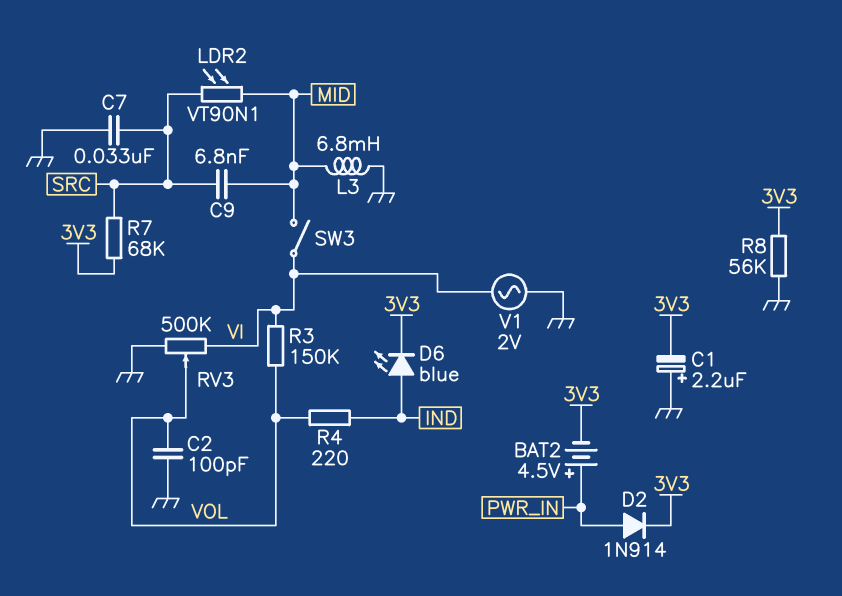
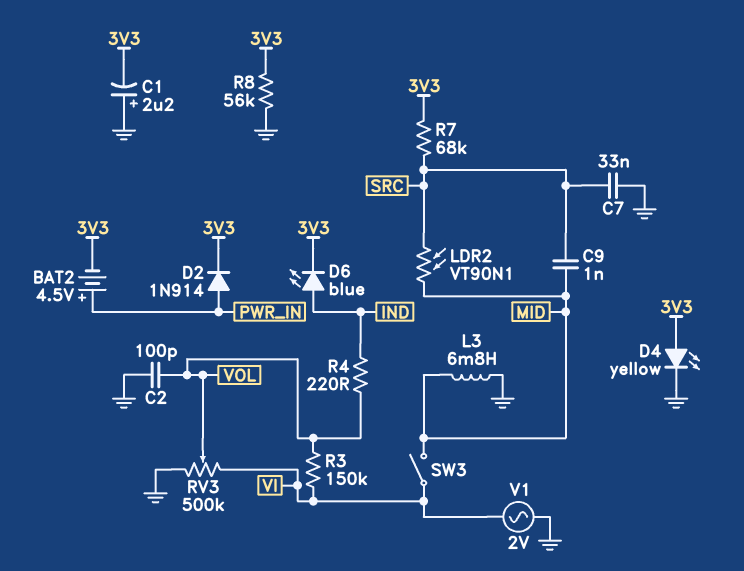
C9: 6.8nF (MID, SRC) -> 1nF (MID, SRC)
D4: none -> LED yellow (A 3V3, K GND)

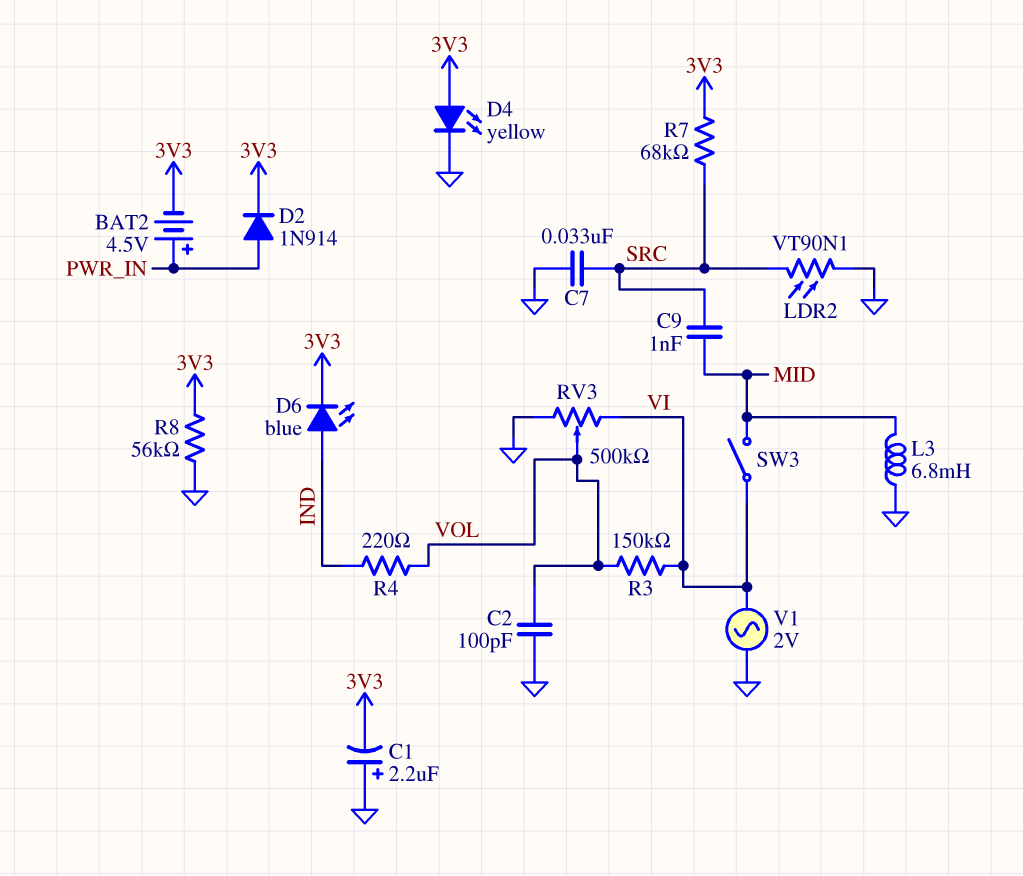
LDR2: VT90N1 (MID, SRC) -> VT90N1 (GND, SRC)

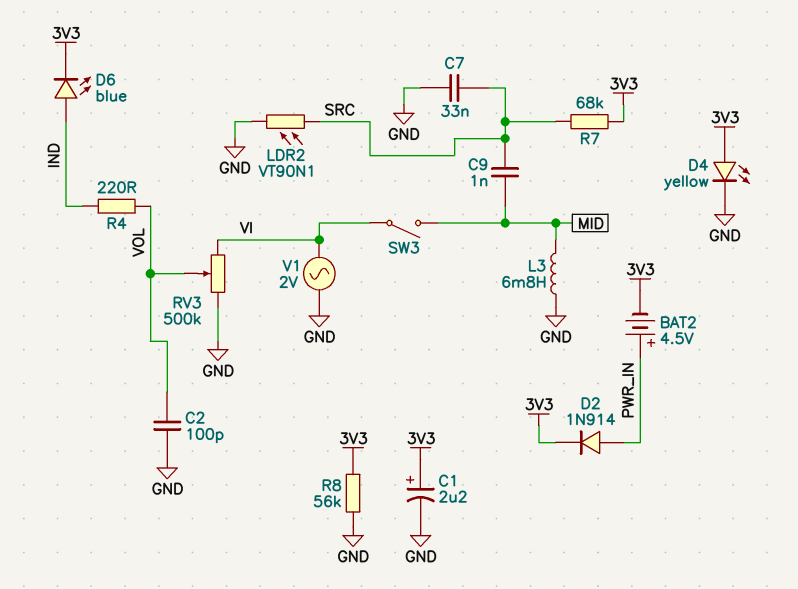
C1: 2.2uF (plus GND, minus 3V3) -> 2.2uF (plus 3V3, minus GND)
R3: 150k (VI, VOL) -> none

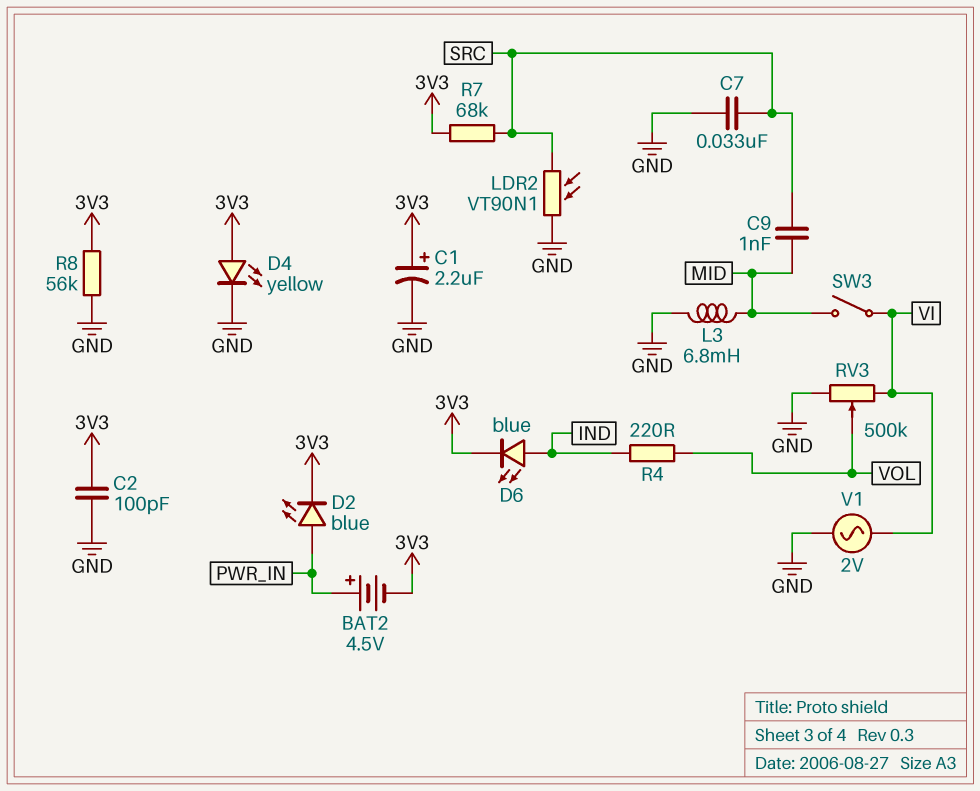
C2: 100pF (GND, VOL) -> 100pF (3V3, GND)
D2: diode 1N914 (A PWR_IN, K 3V3) -> LED blue (A PWR_IN, K 3V3)

